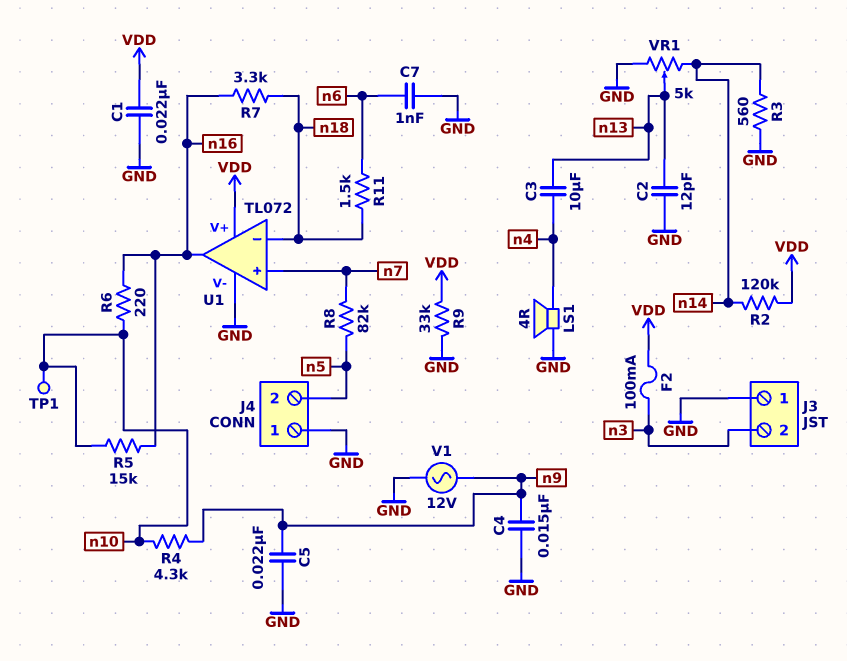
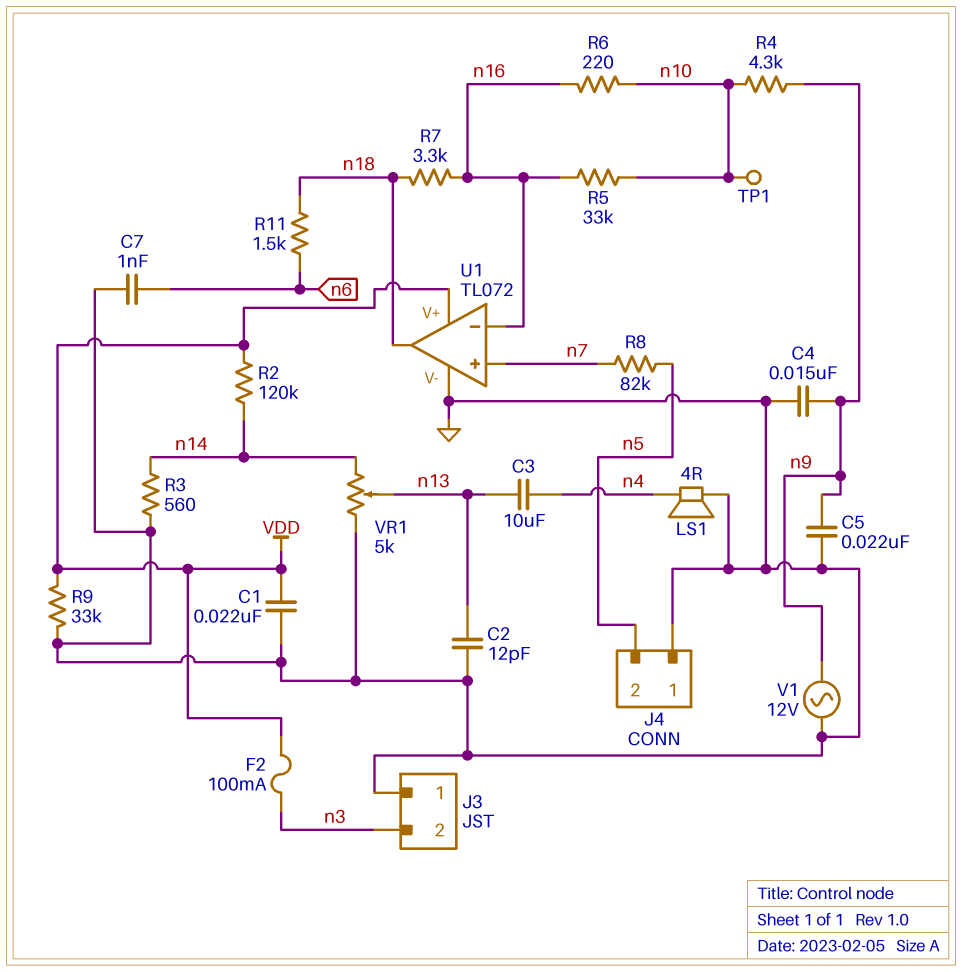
R5: 15k (n10, n16) -> 33k (n10, n16)
U1 pin in-: n18 -> n16
U1 pin out: n16 -> n18

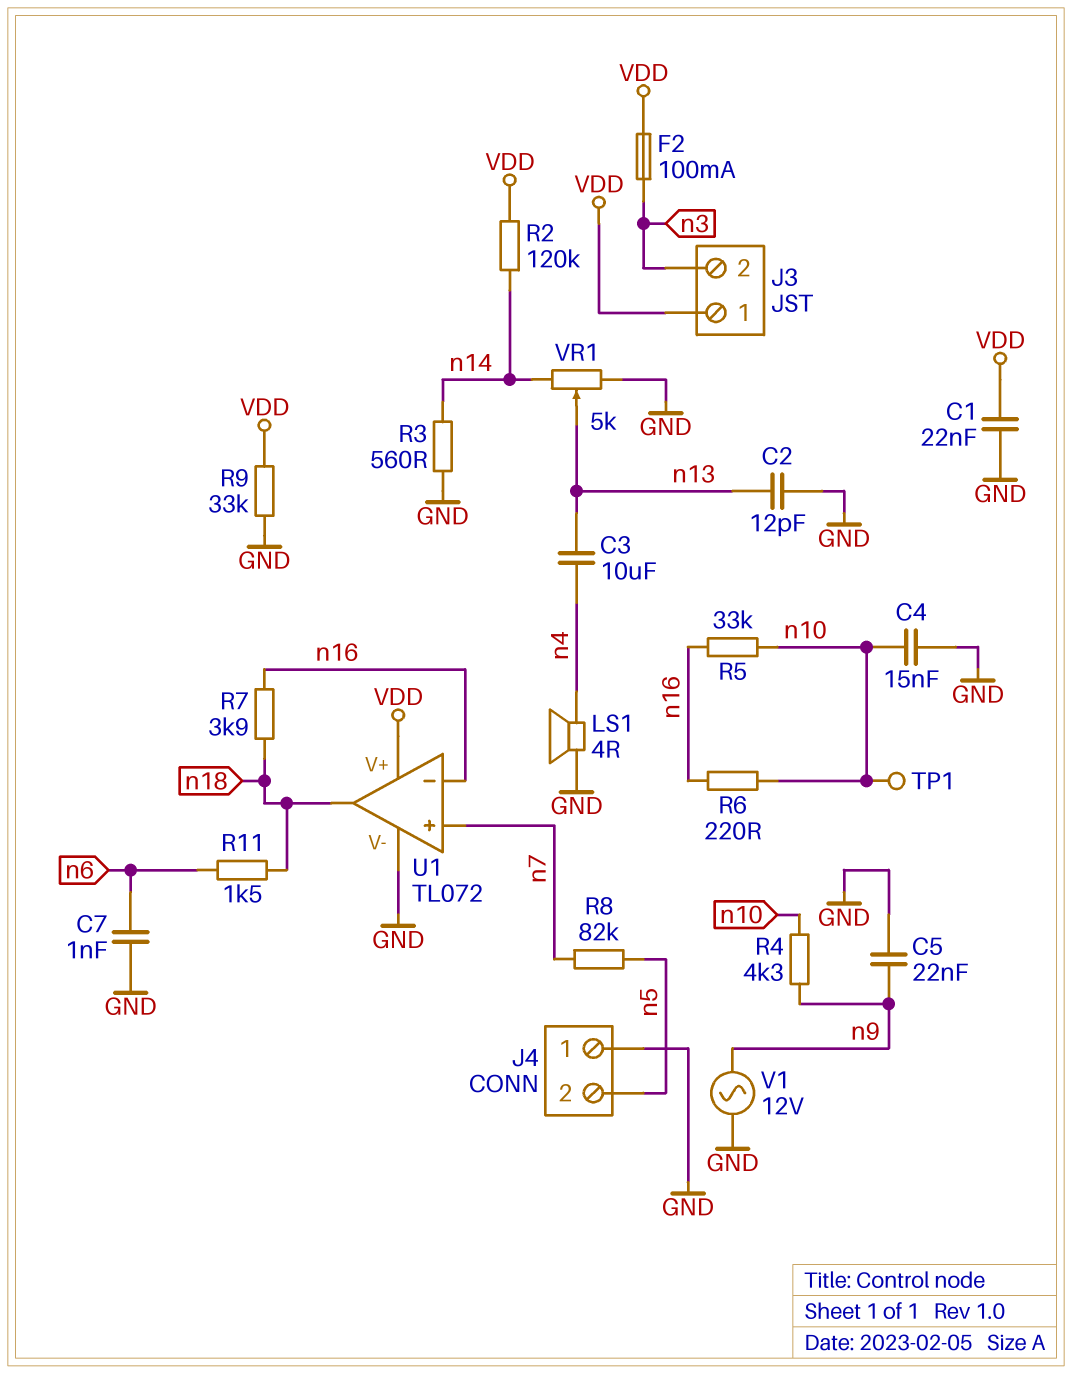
C4: 15nF (GND, n9) -> 15nF (GND, n10)
J3 pin 1: GND -> VDD
R7: 3.3k (n16, n18) -> 3.9k (n16, n18)

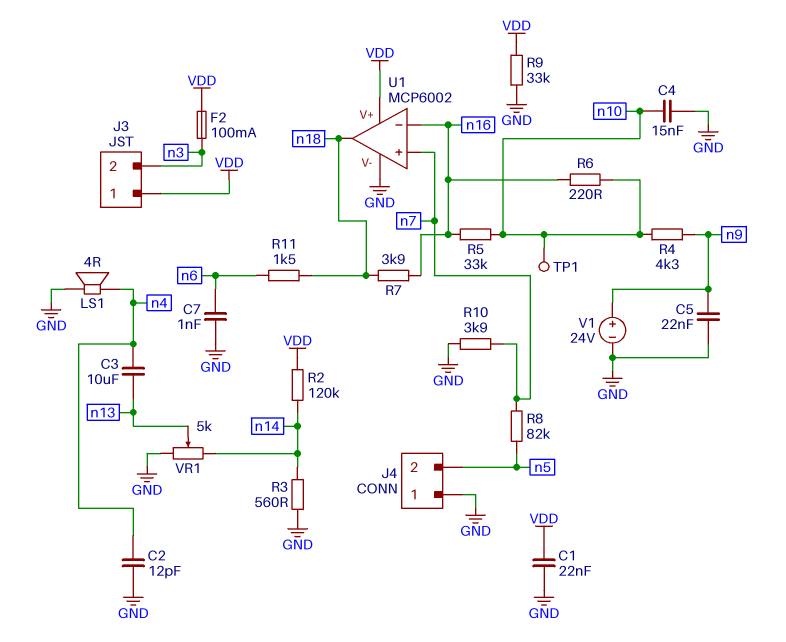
C2: 12pF (GND, n13) -> 12pF (GND, n4)
R10: none -> 3.9k (GND, n7)
U1: TL072 -> MCP6002
V1: AC 12V (GND, n9) -> 24V (plus n9, minus GND)

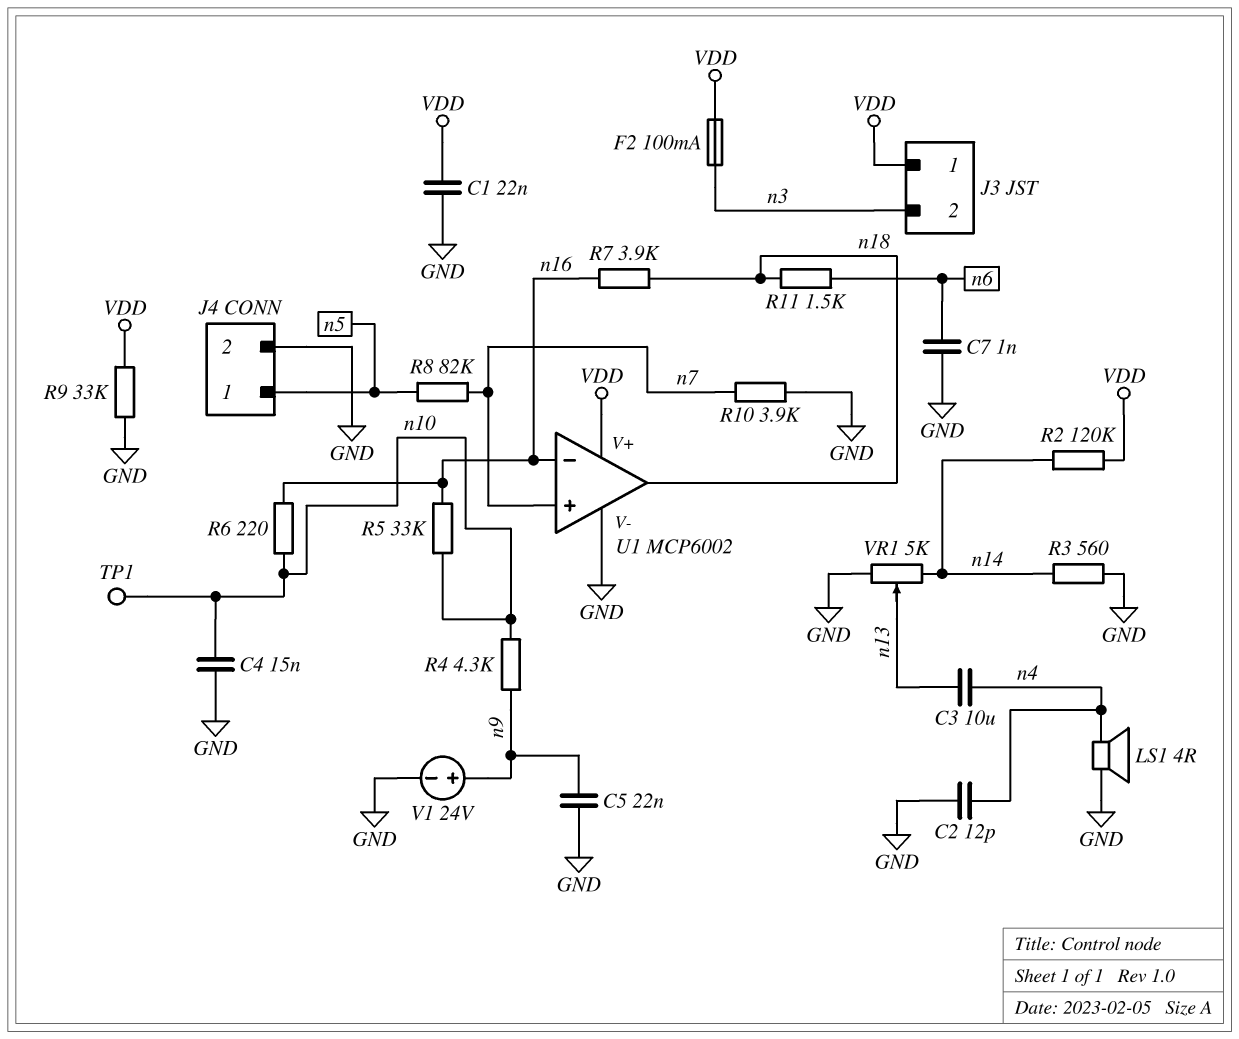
J4 pin 1: GND -> n5
J4 pin 2: n5 -> GND

